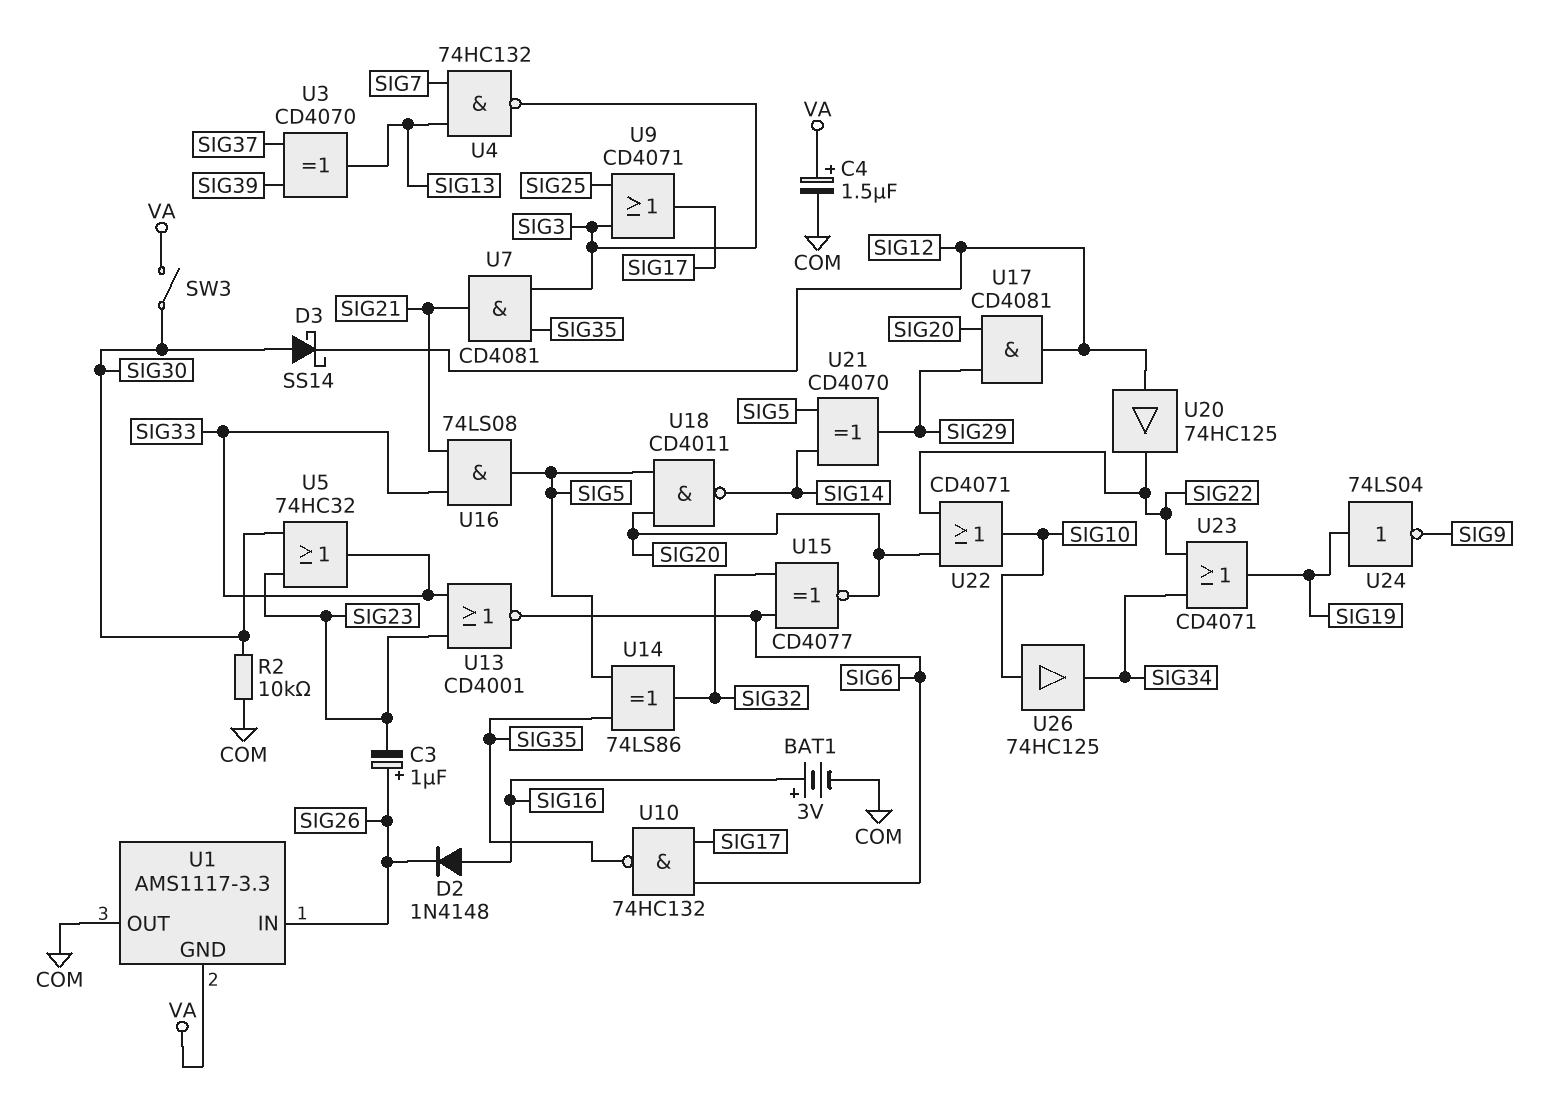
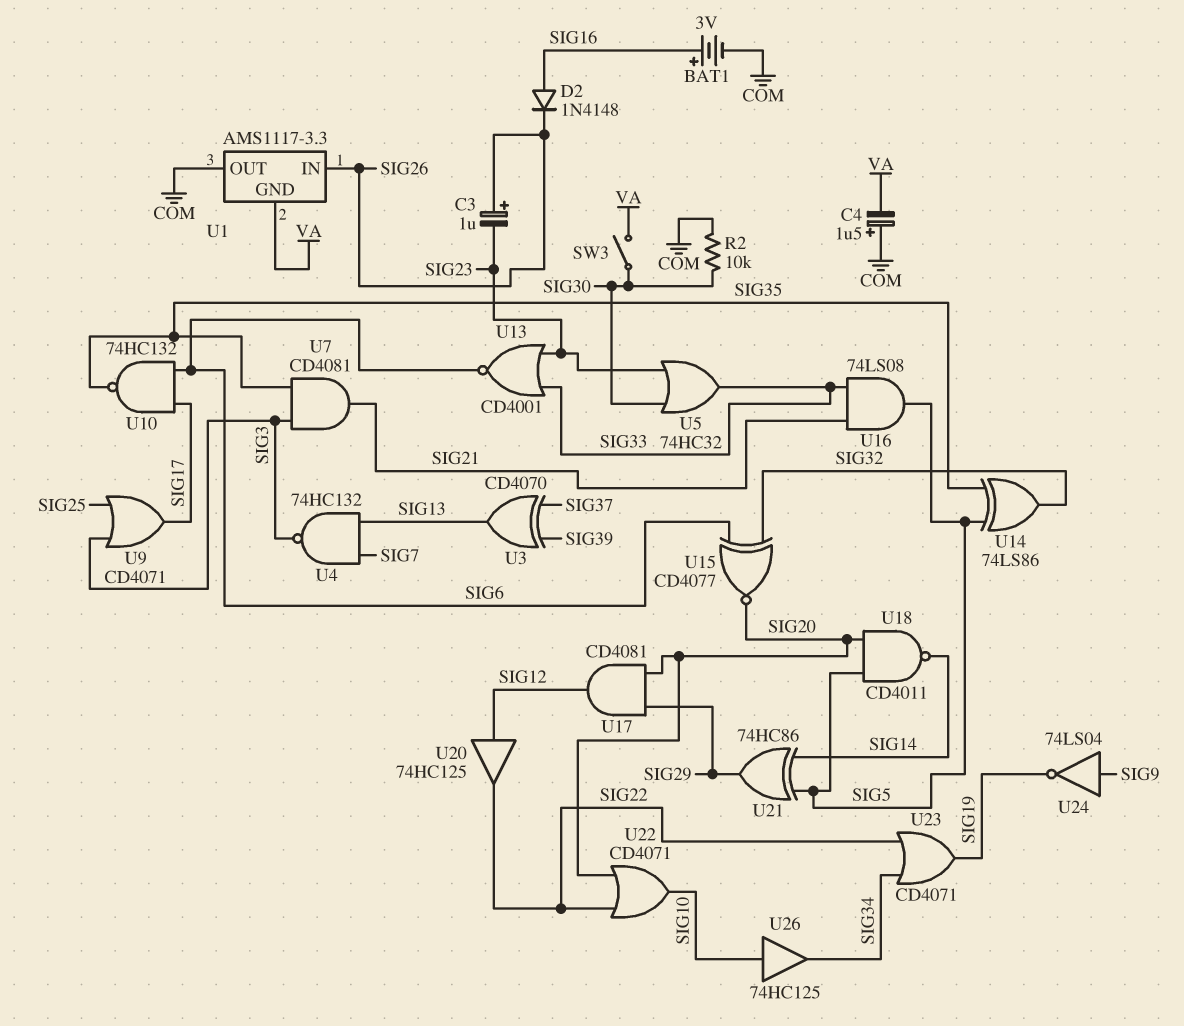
C4: 1.5uF (plus VA, minus COM) -> 1.5uF (plus COM, minus VA)
D3: schottky SS14 (A SIG30, K SIG12) -> none
U21: XOR CD4070 (in SIG5, in SIG14, out SIG29) -> XOR 74HC86 (in SIG5, in SIG14, out SIG29)
U24: NOT 74LS04 (in SIG19, out SIG9) -> NOT 74LS04 (in SIG9, out SIG19)

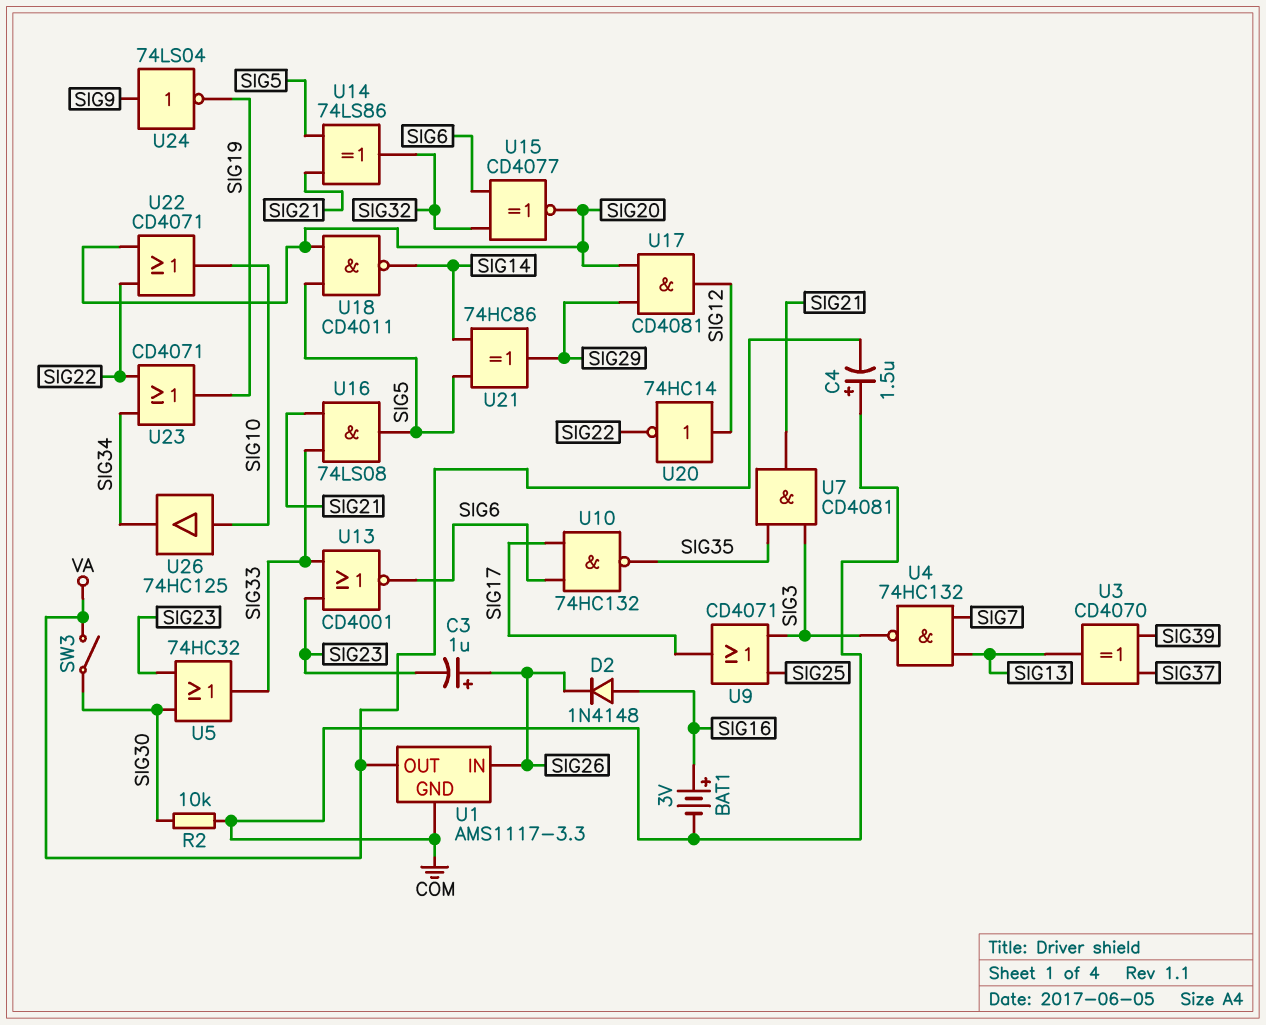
U1 pin GND: VA -> COM
U1 pin OUT: COM -> VA
U14: XOR 74LS86 (in SIG5, in SIG35, out SIG32) -> XOR 74LS86 (in SIG5, in SIG21, out SIG32)
U20: buffer 74HC125 (in SIG12, out SIG22) -> NOT 74HC14 (in SIG12, out SIG22)

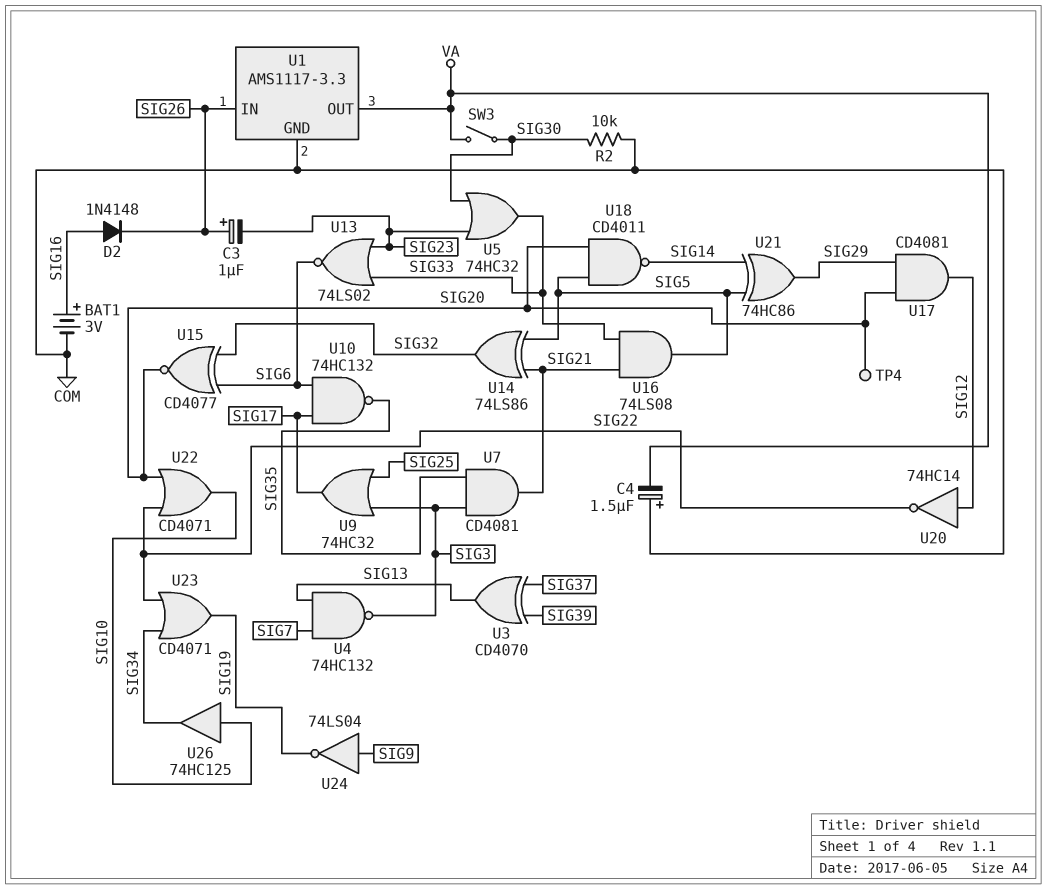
TP4: none -> test point (SIG20)
U9: OR CD4071 (in SIG3, in SIG25, out SIG17) -> OR 74HC32 (in SIG3, in SIG25, out SIG17)
U13: NOR CD4001 (in SIG23, in SIG33, out SIG6) -> NOR 74LS02 (in SIG23, in SIG33, out SIG6)

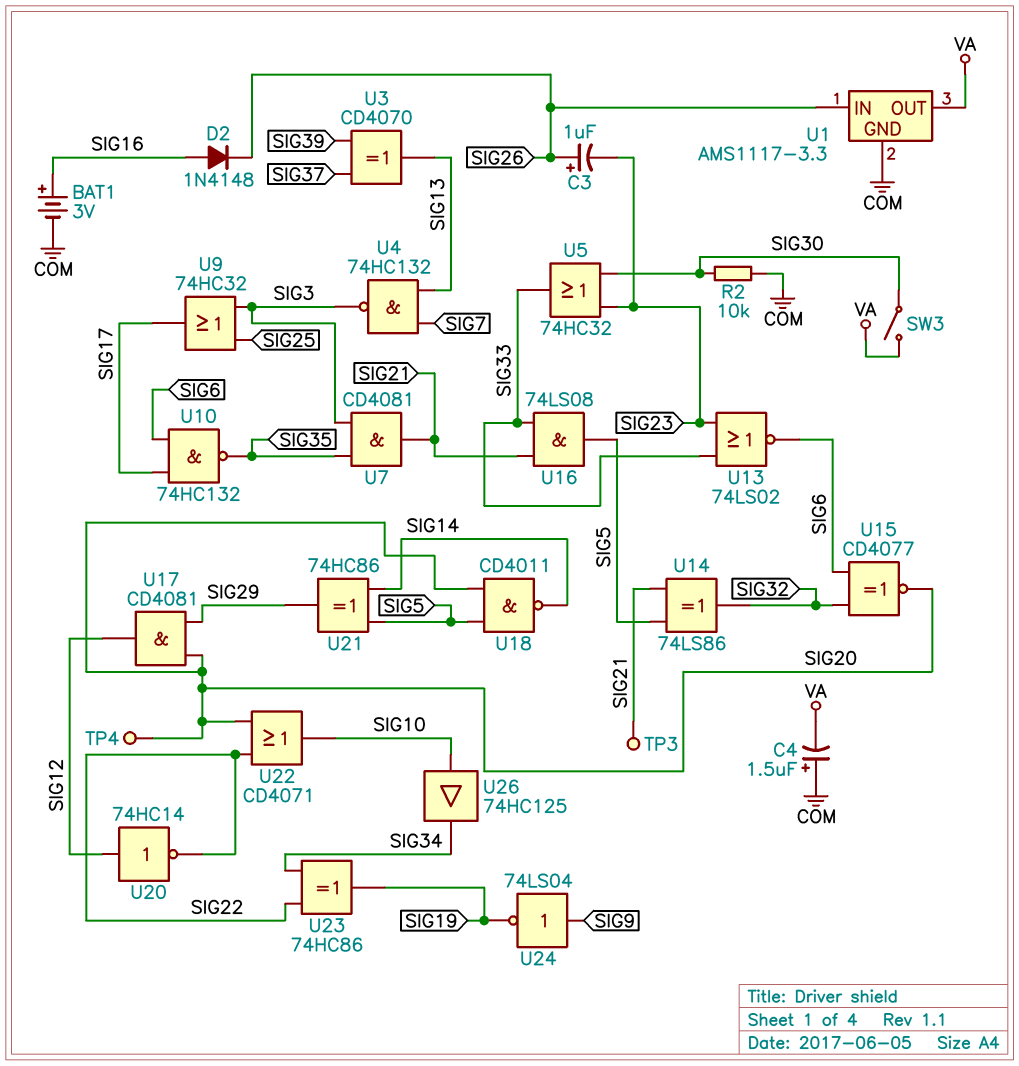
TP3: none -> test point (SIG21)
U23: OR CD4071 (in SIG22, in SIG34, out SIG19) -> XOR 74HC86 (in SIG22, in SIG34, out SIG19)

